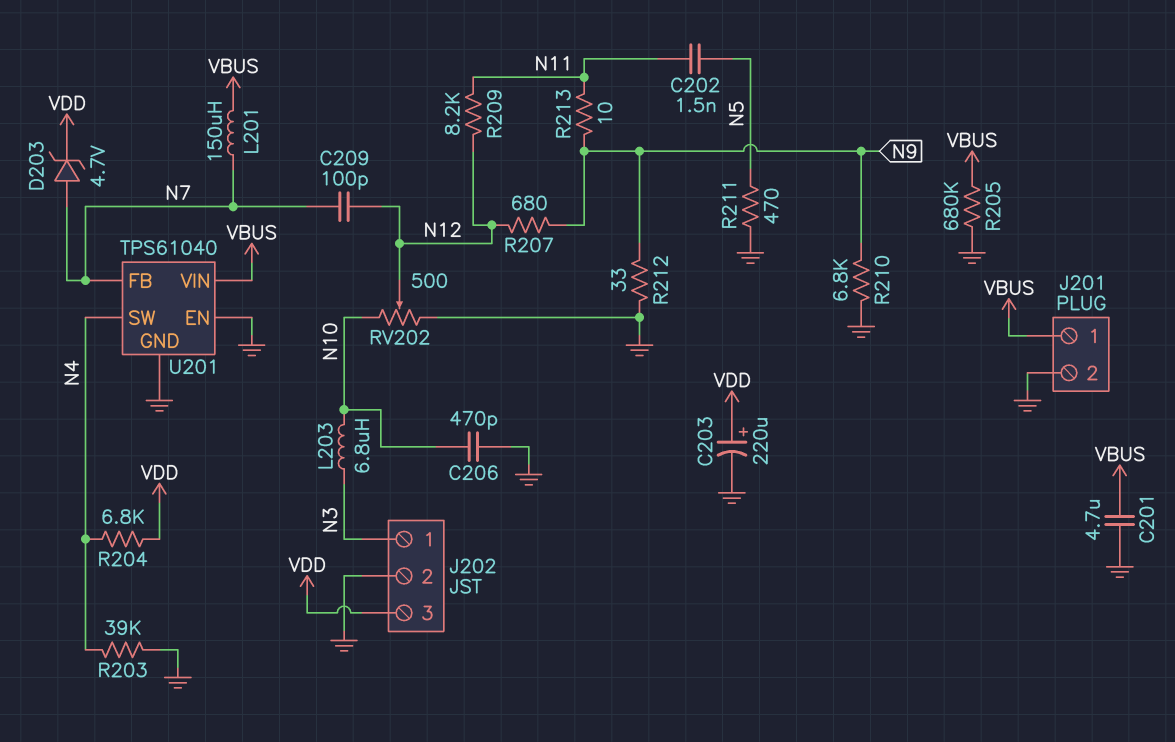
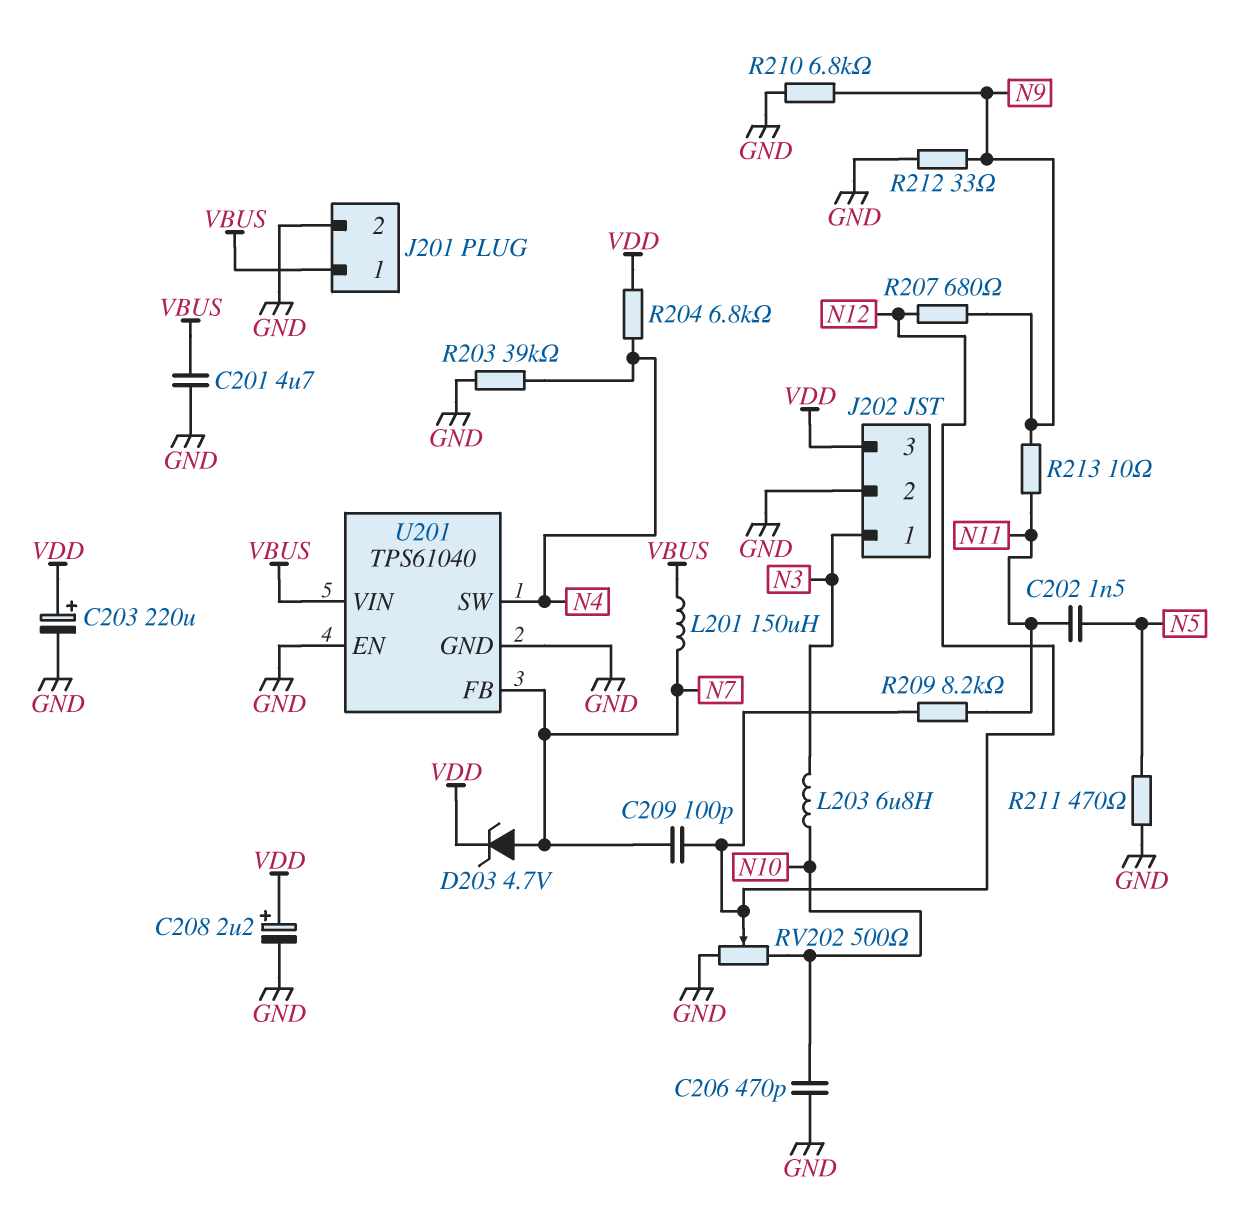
C208: none -> 2.2uF (plus VDD, minus GND)
R205: 680k (GND, VBUS) -> none

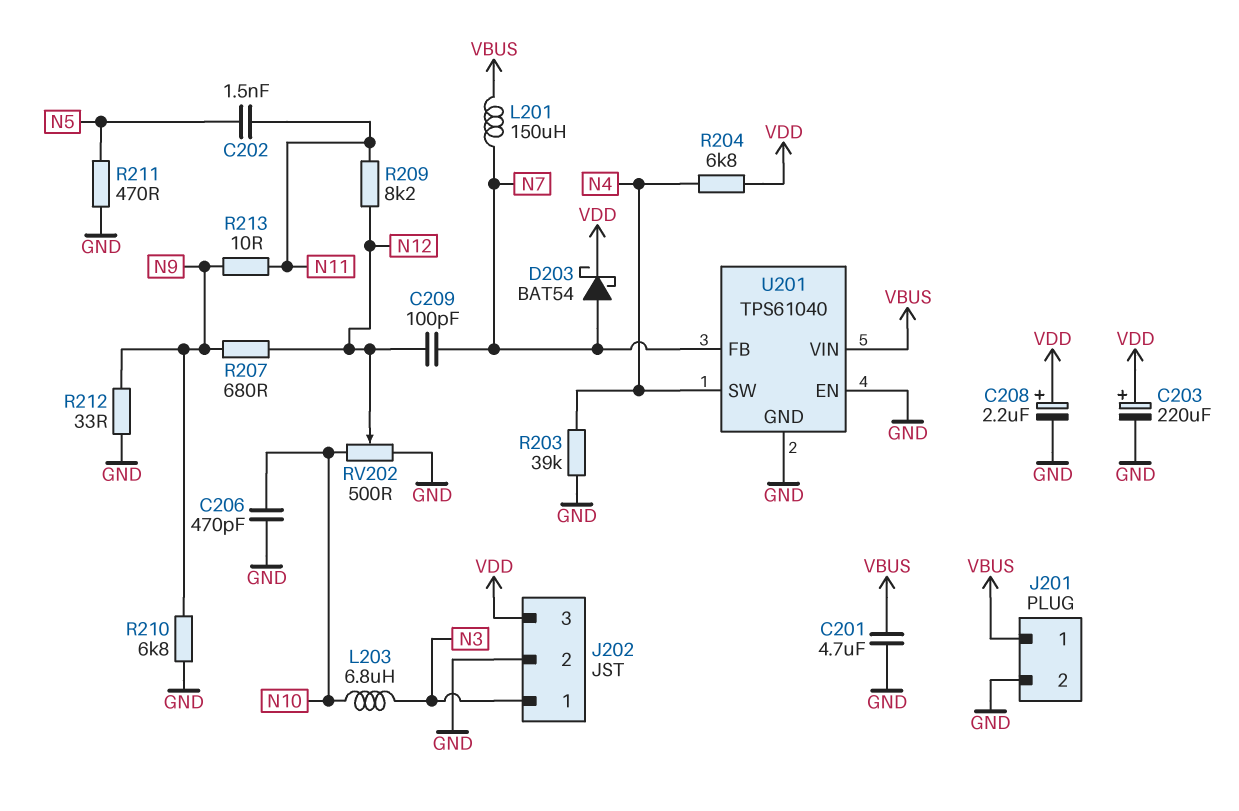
D203: zener 4.7V (A N7, K VDD) -> schottky BAT54 (A N7, K VDD)

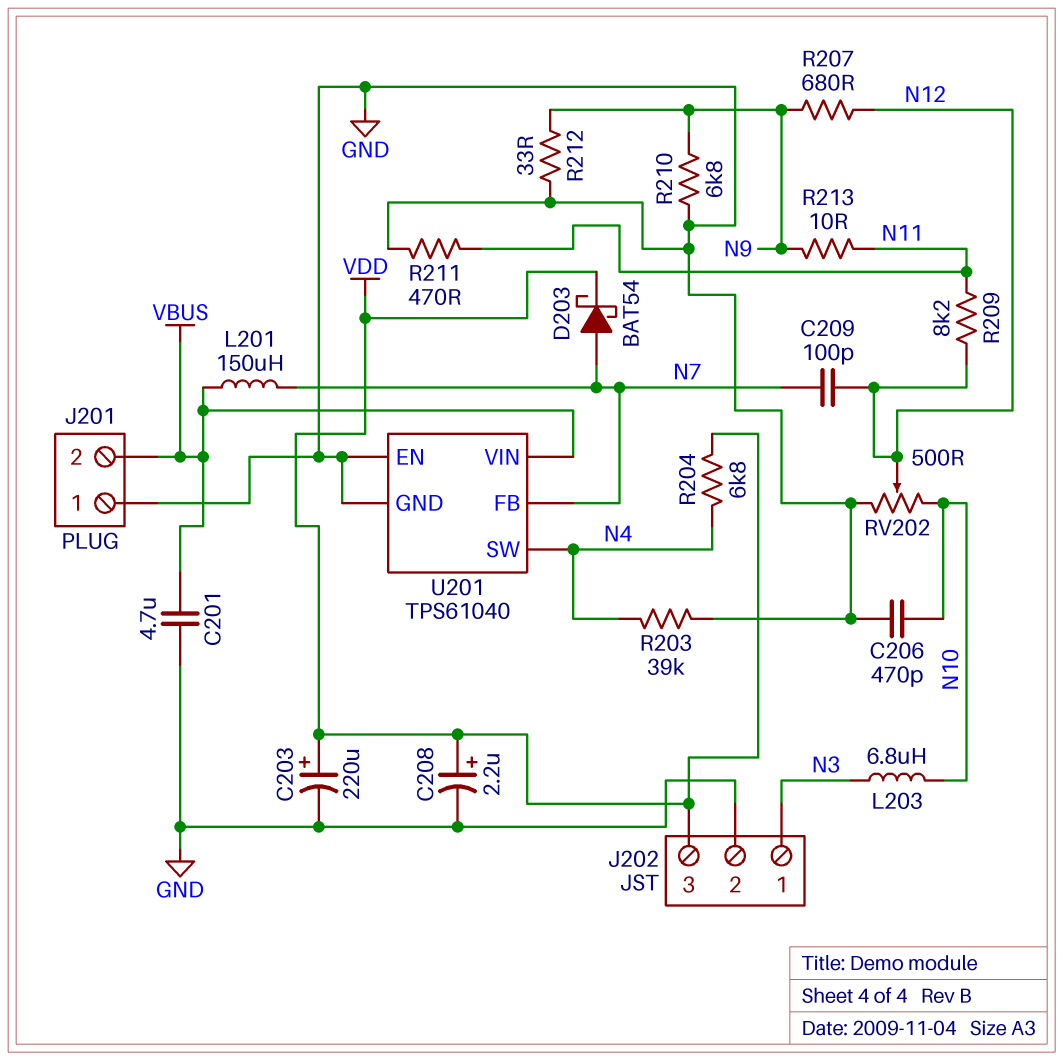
C202: 1.5nF (N5, N11) -> none
J201 pin 1: VBUS -> GND
J201 pin 2: GND -> VBUS
R211: 470 (GND, N5) -> 470 (GND, N11)

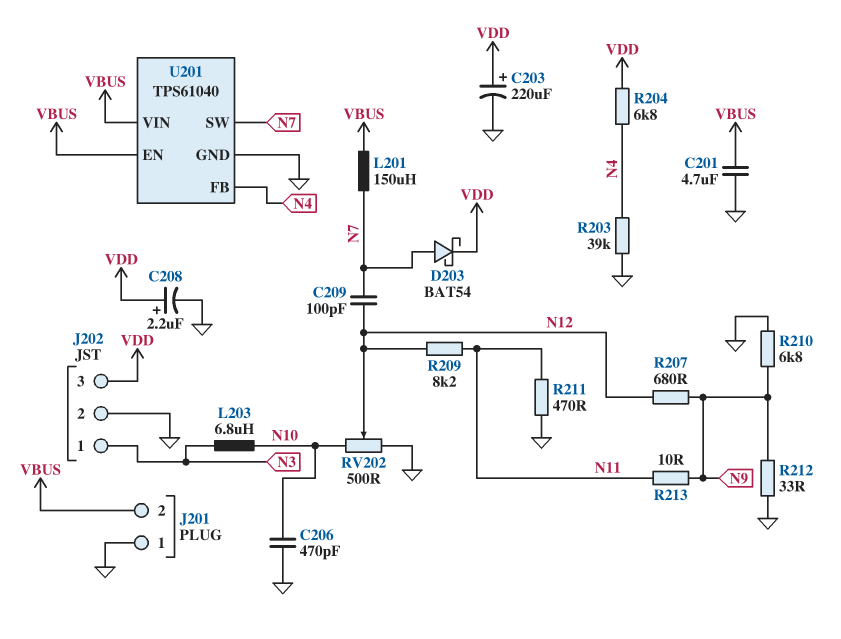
U201 pin EN: GND -> VBUS
U201 pin FB: N7 -> N4
U201 pin SW: N4 -> N7

